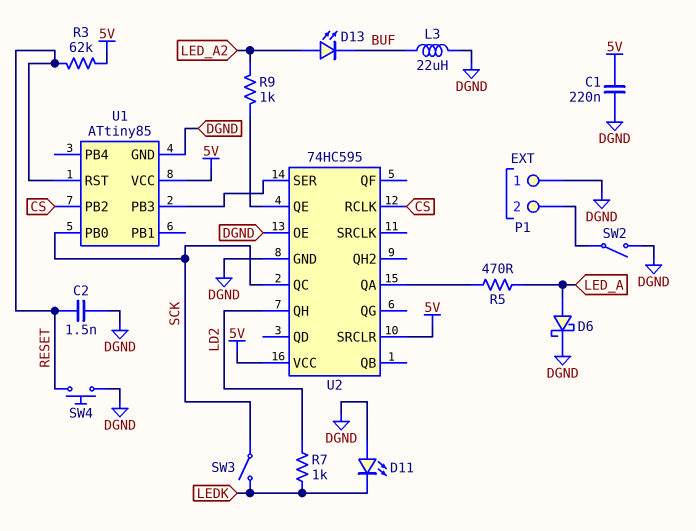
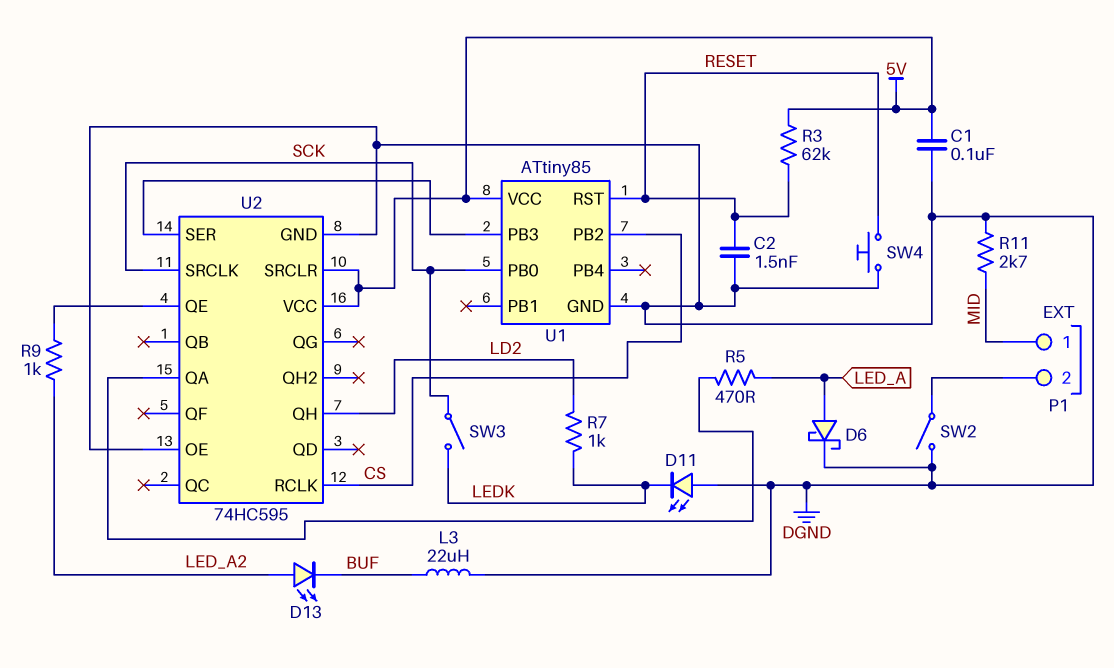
C1: 220nF (5V, DGND) -> 100nF (5V, DGND)
P1 pin 1: DGND -> MID
R11: none -> 2.7k (DGND, MID)
U2 pin QC: SCK -> none
U2 pin SRCLK: none -> SCK

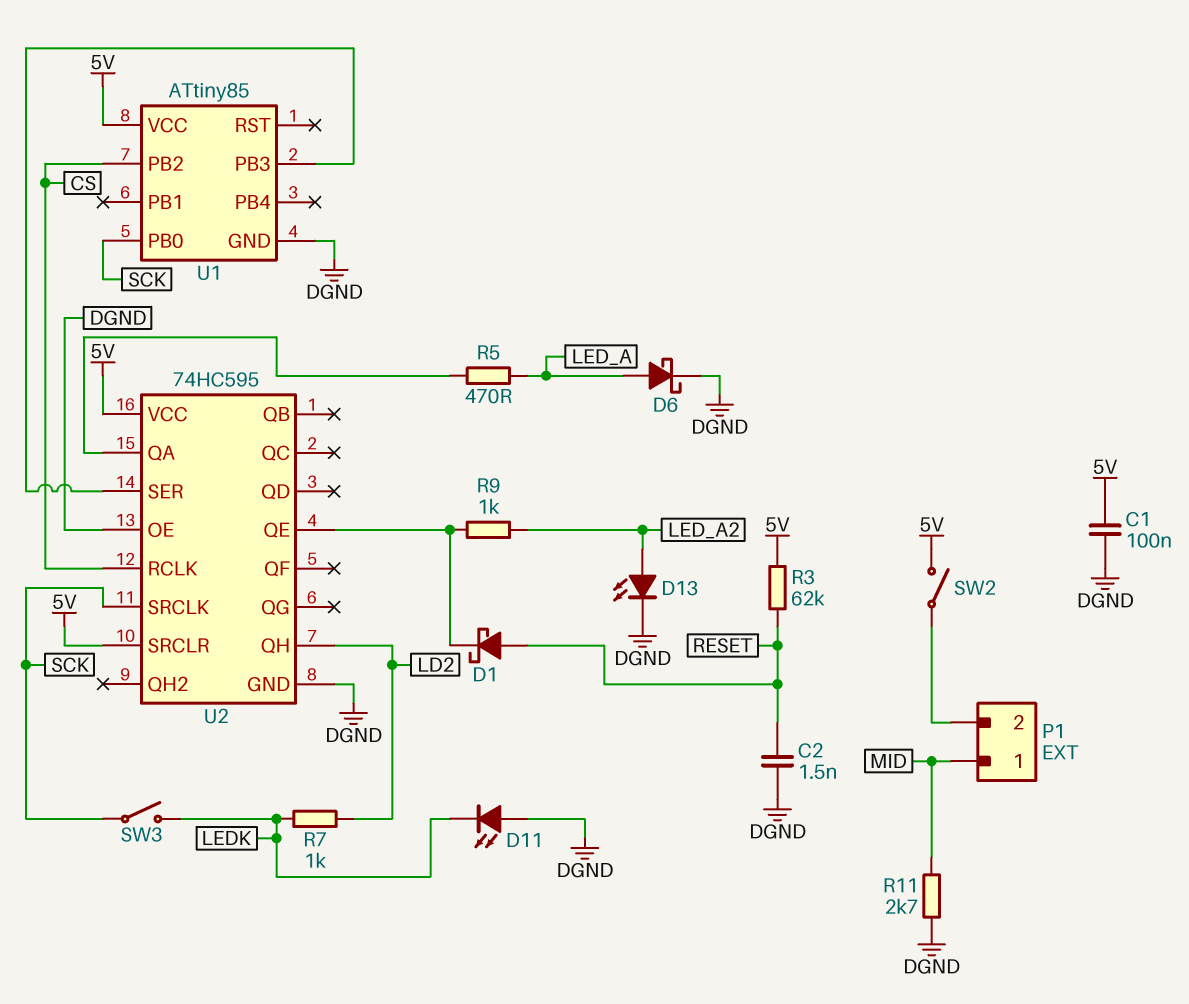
D1: none -> schottky (A RESET, K U2/QE)
D13: LED (A LED_A2, K BUF) -> LED (A LED_A2, K DGND)
L3: 22uH (BUF, DGND) -> none
SW2: switch (DGND, P1/2) -> switch (5V, P1/2)
SW4: button (DGND, RESET) -> none
U1 pin RST: RESET -> none

